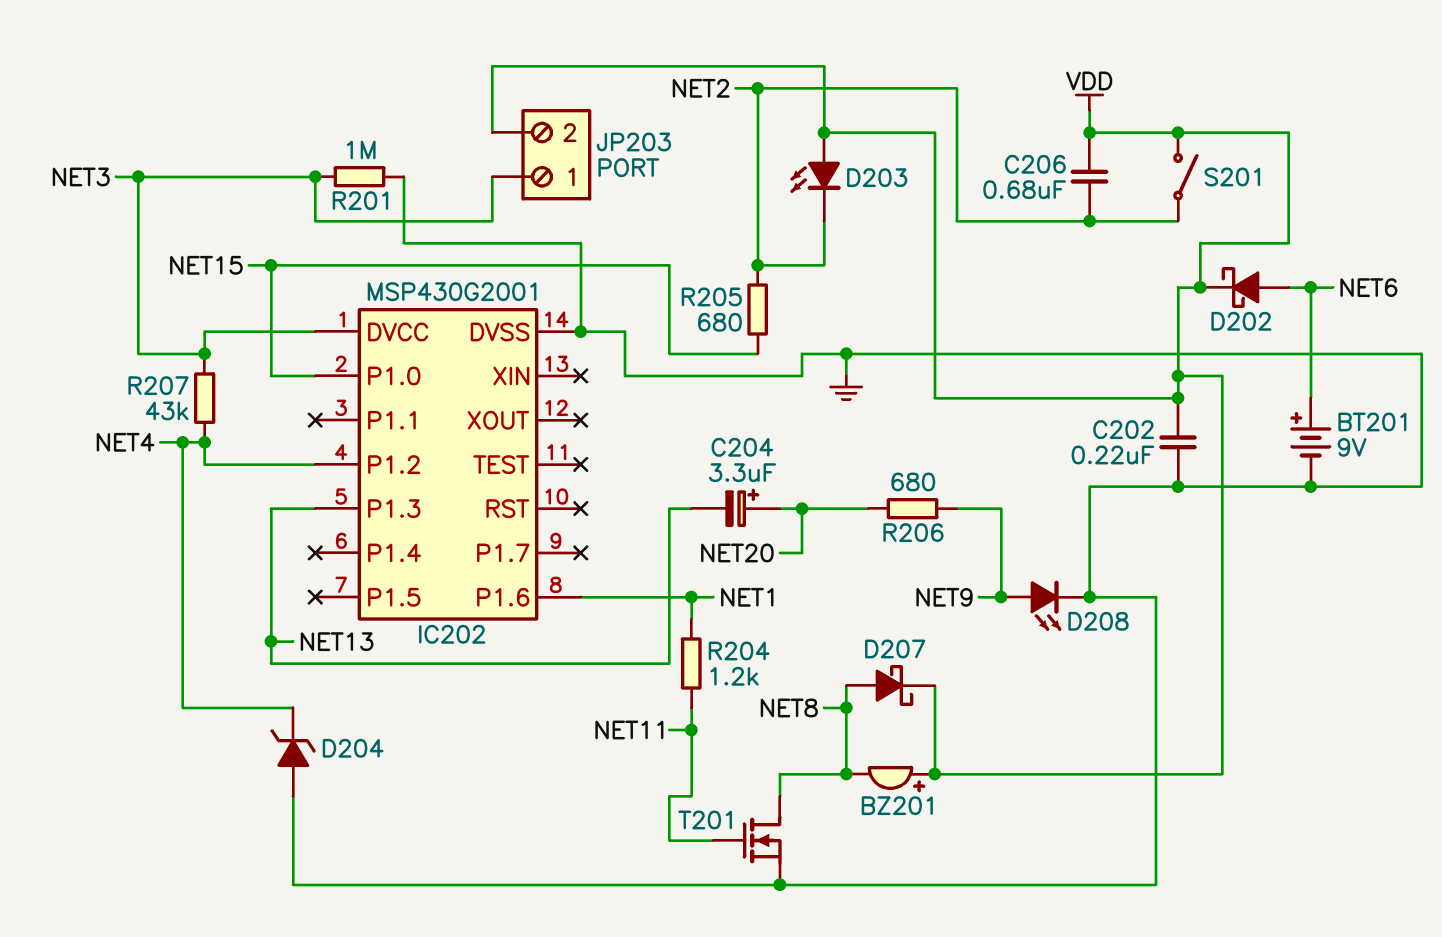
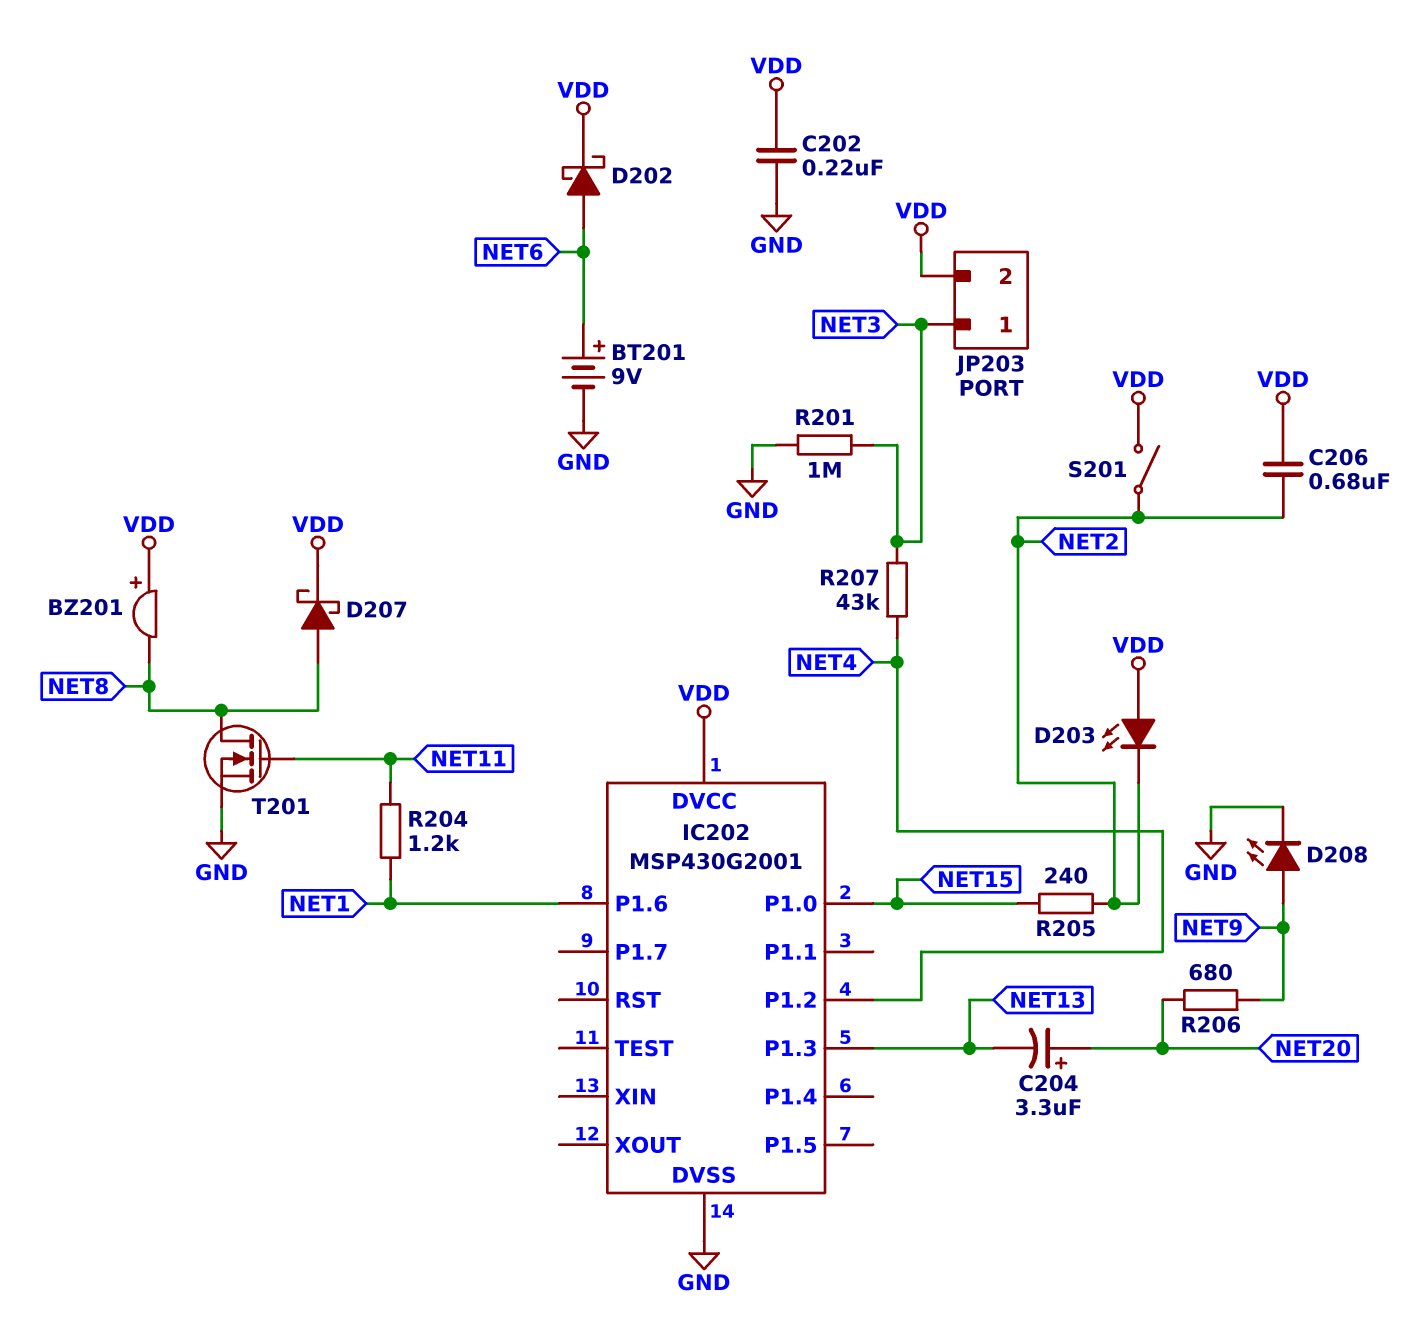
D204: zener (A GND, K NET4) -> none
IC202 pin DVCC: NET3 -> VDD
R205: 680 (NET2, NET15) -> 240 (NET2, NET15)

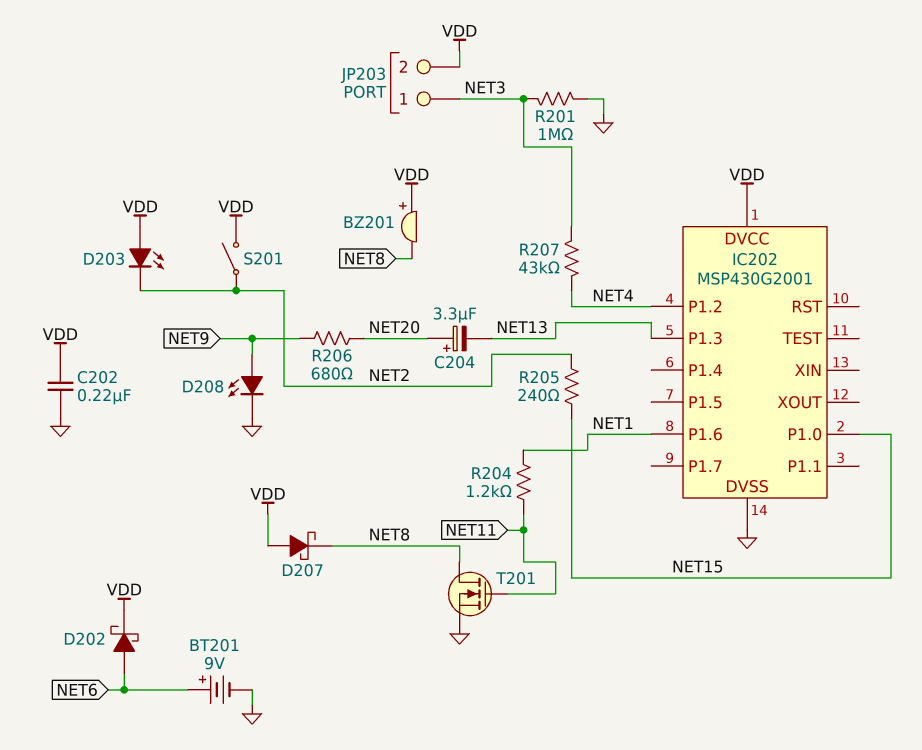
C206: 680nF (NET2, VDD) -> none
D207: schottky (A NET8, K VDD) -> schottky (A VDD, K NET8)

